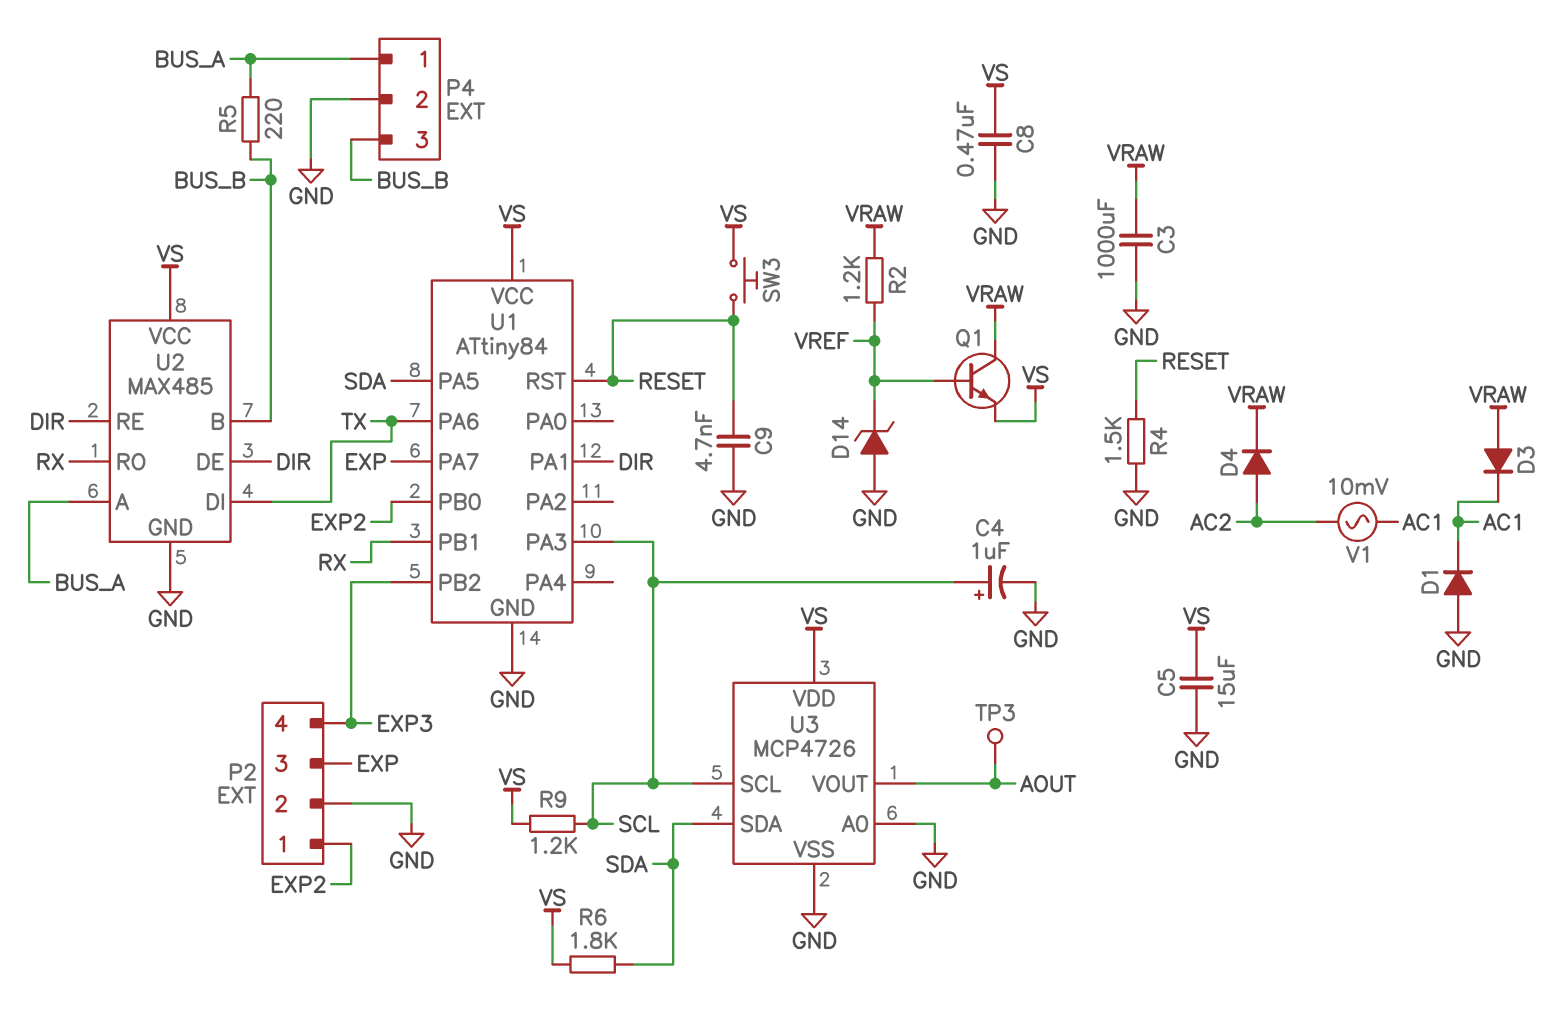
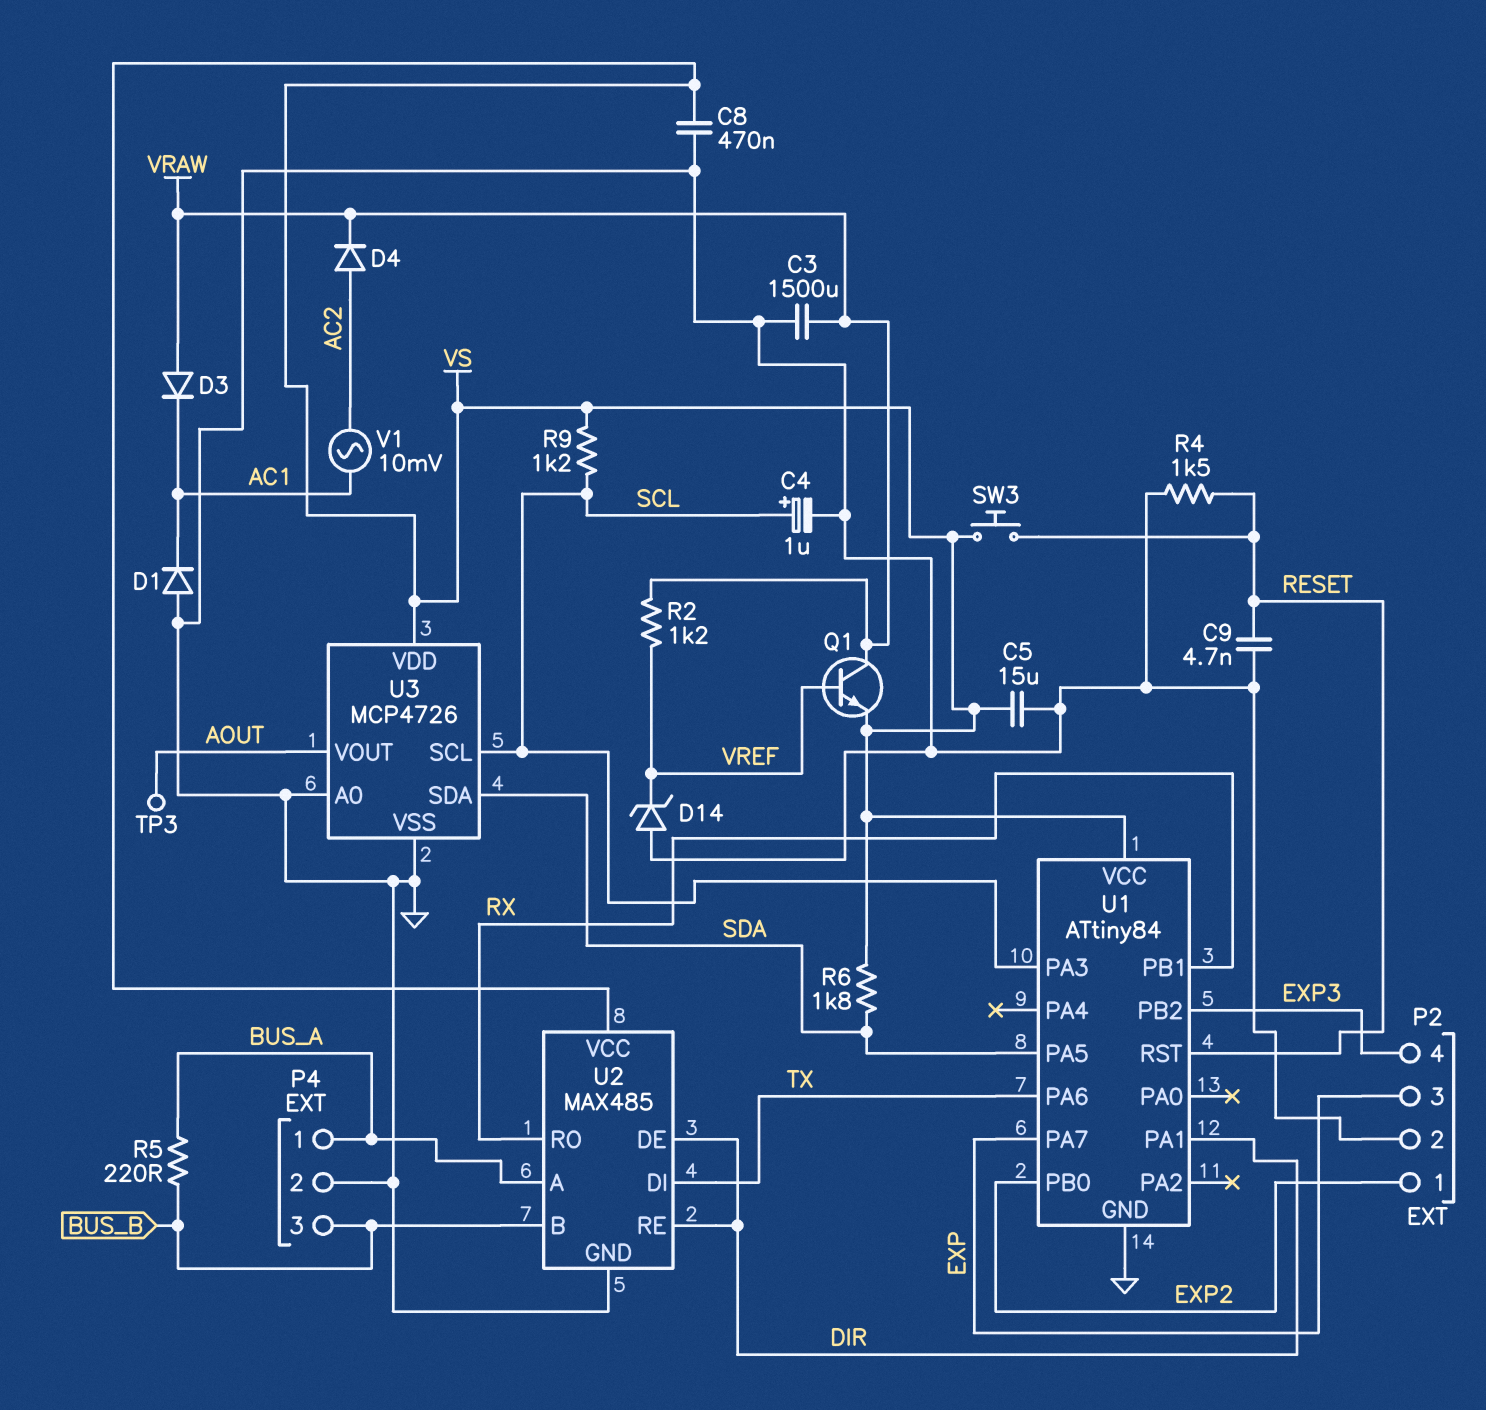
C3: 1000uF (GND, VRAW) -> 1500uF (GND, VRAW)

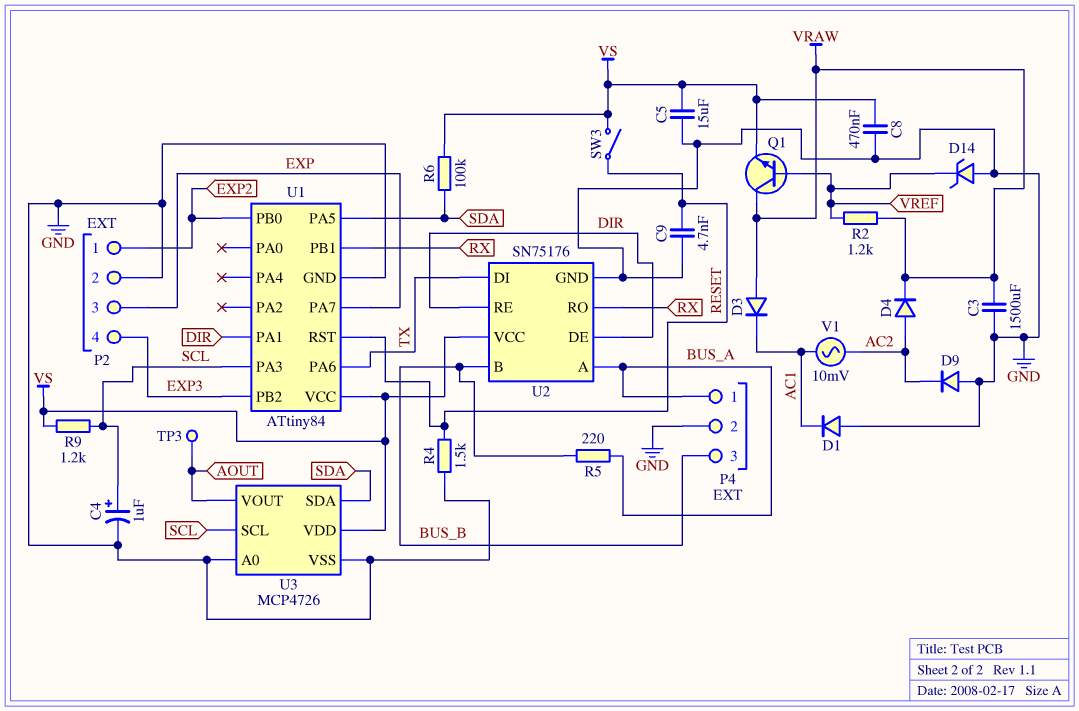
D9: none -> diode (A GND, K AC2)
R6: 1.8k (SDA, VS) -> 100k (SDA, VS)
SW3: button (RESET, VS) -> switch (RESET, VS)
U2: MAX485 -> SN75176

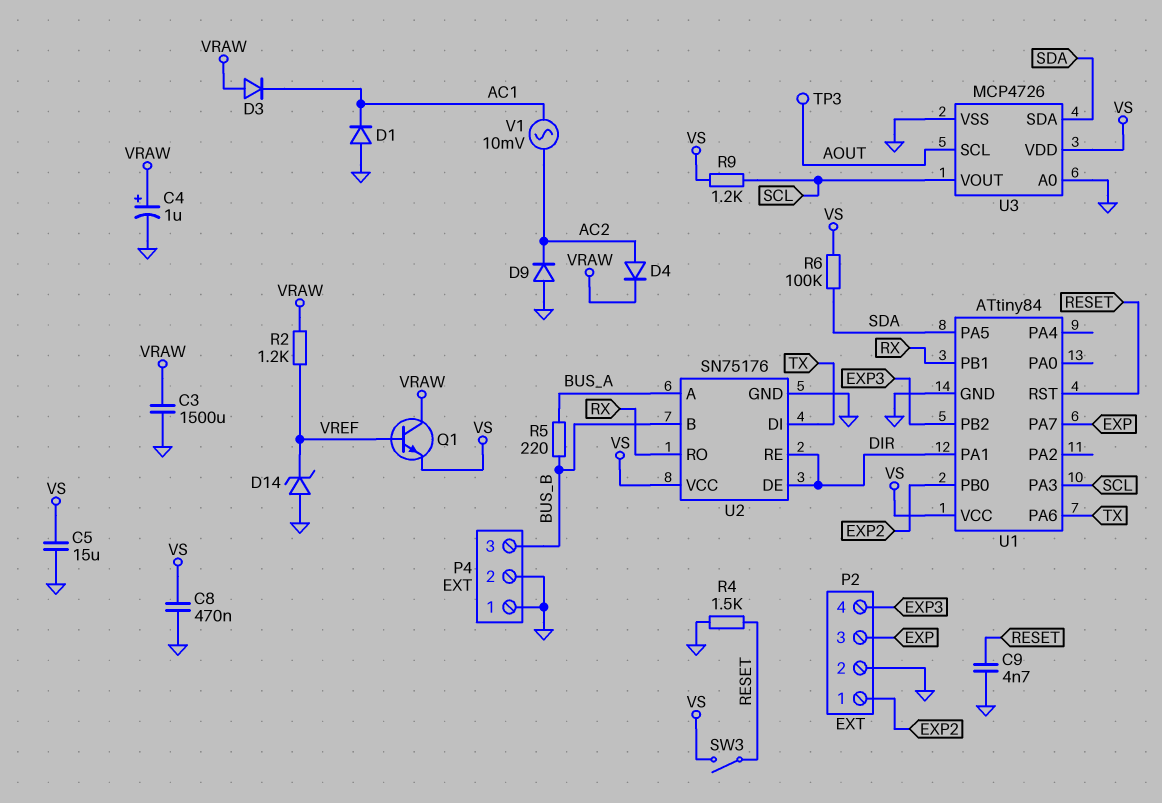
C4: 1uF (plus SCL, minus GND) -> 1uF (plus VRAW, minus GND)
P4 pin 1: BUS_A -> GND
U3 pin SCL: SCL -> AOUT
U3 pin VOUT: AOUT -> SCL

